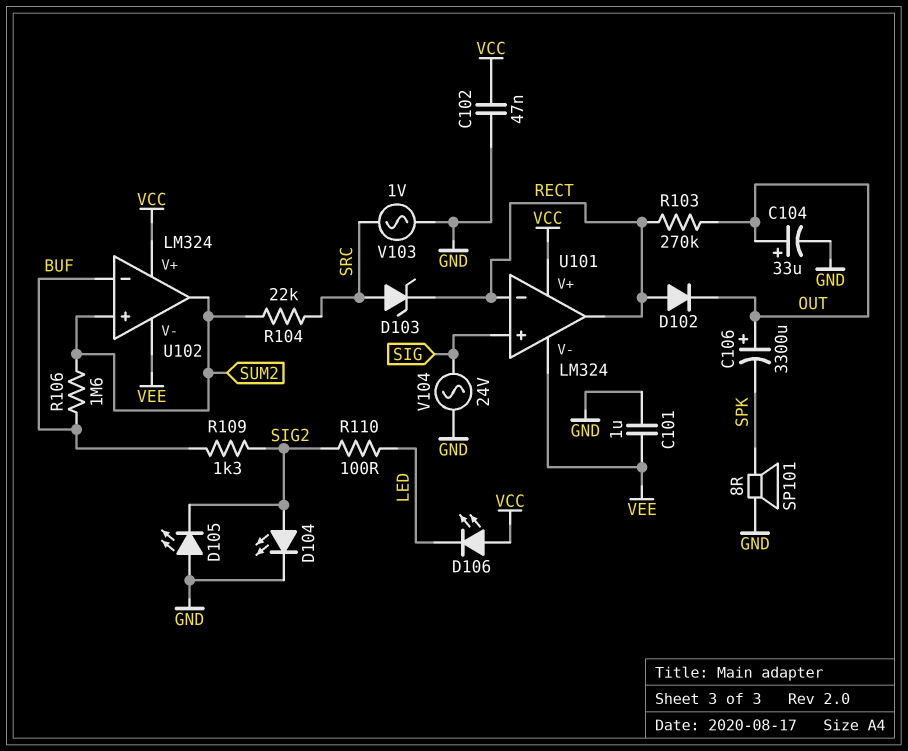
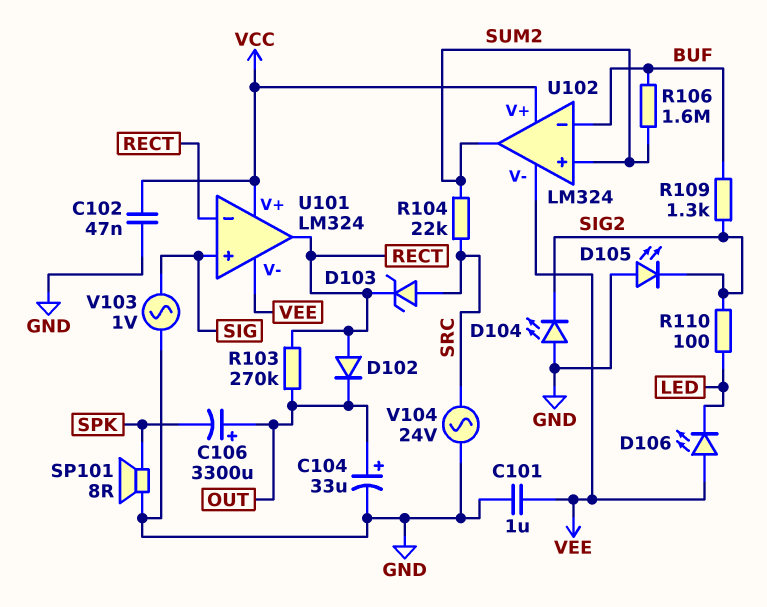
D104: LED (A SIG2, K GND) -> LED (A GND, K SIG2)
D106: LED (A VCC, K LED) -> LED (A VEE, K LED)
V103: AC 1V (GND, SRC) -> AC 1V (GND, SIG)
V104: AC 24V (GND, SIG) -> AC 24V (GND, SRC)

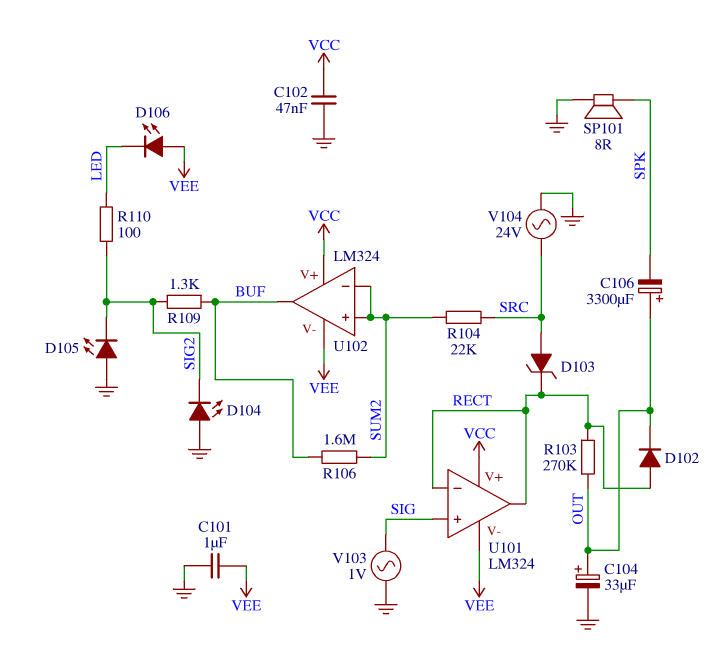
U102 pin in-: BUF -> SUM2
U102 pin out: SUM2 -> BUF

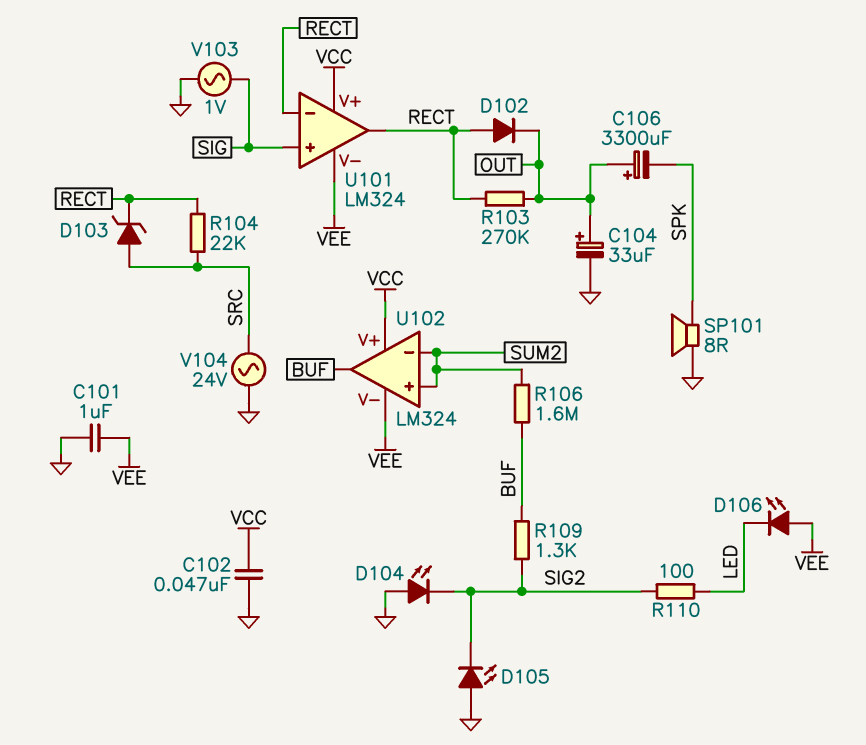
R104: 22k (SRC, SUM2) -> 22k (RECT, SRC)

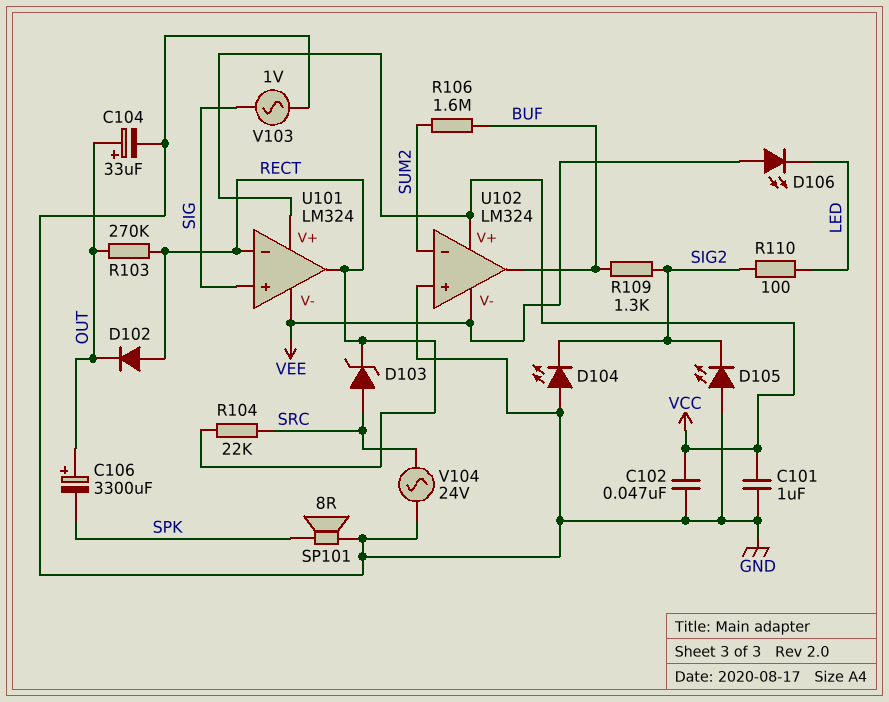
C101: 1uF (GND, VEE) -> 1uF (GND, VCC)
U102 pin in+: SUM2 -> GND

